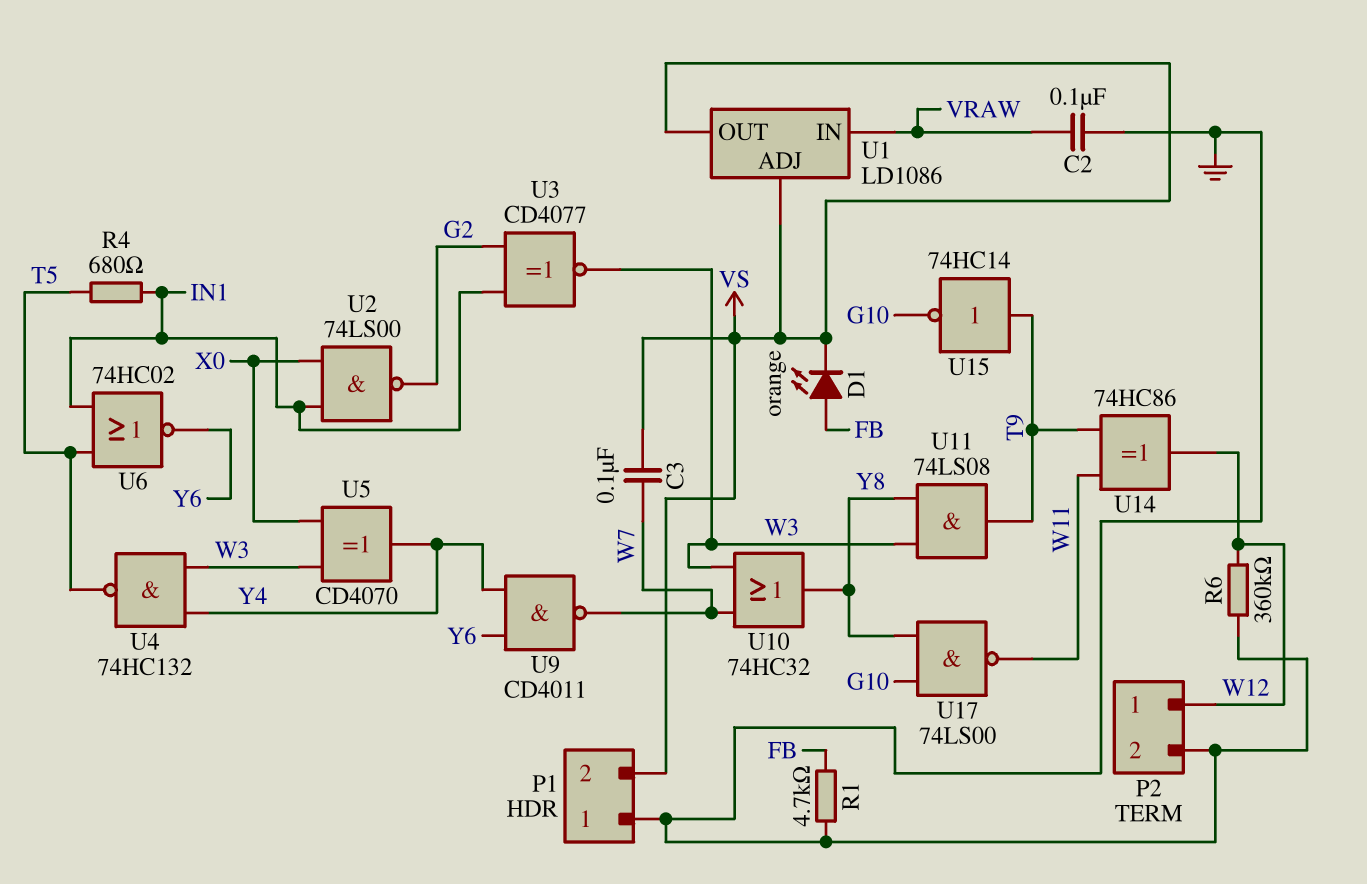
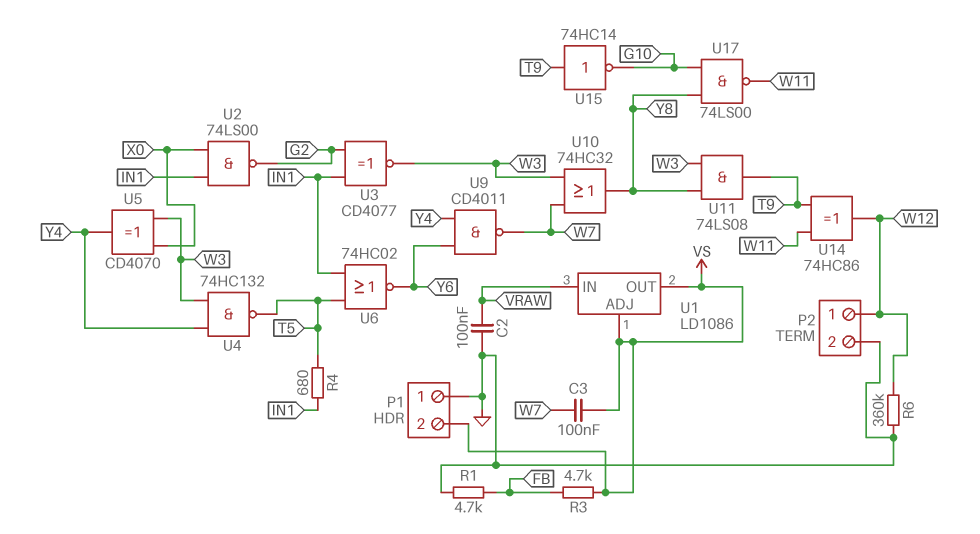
D1: LED orange (A FB, K VS) -> none
R3: none -> 4.7k (FB, VS)

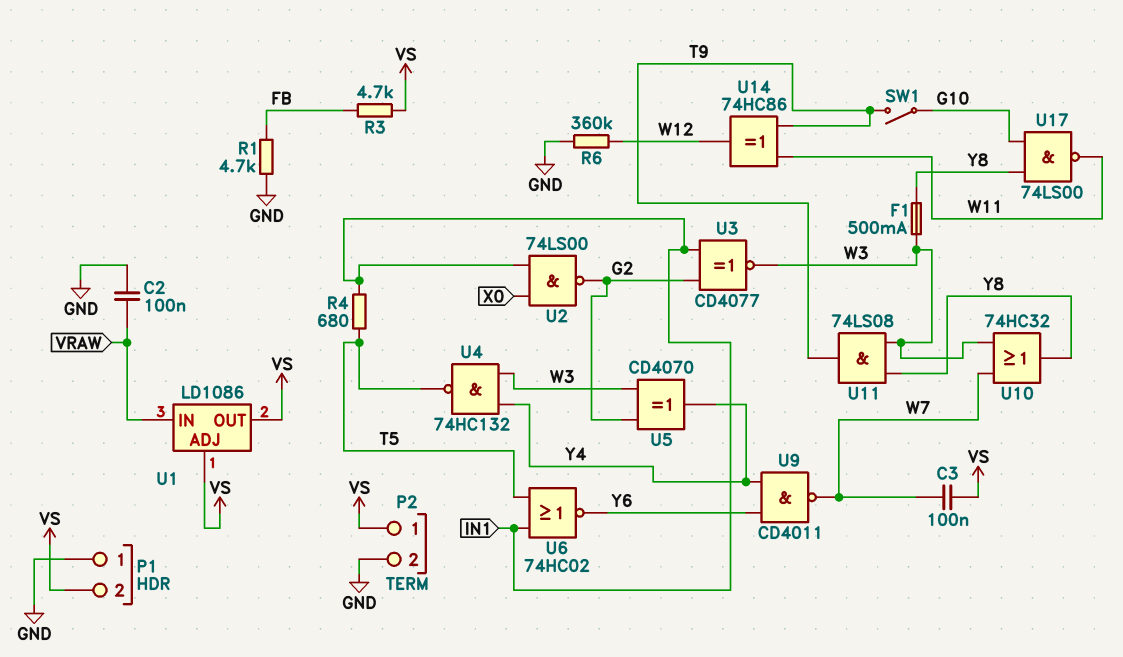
F1: none -> 500mA (W3, Y8)
P2 pin 1: W12 -> VS
SW1: none -> switch (G10, T9)
U5: XOR CD4070 (in W3, in X0, out Y4) -> XOR CD4070 (in G2, in W3, out Y4)
U15: NOT 74HC14 (in T9, out G10) -> none

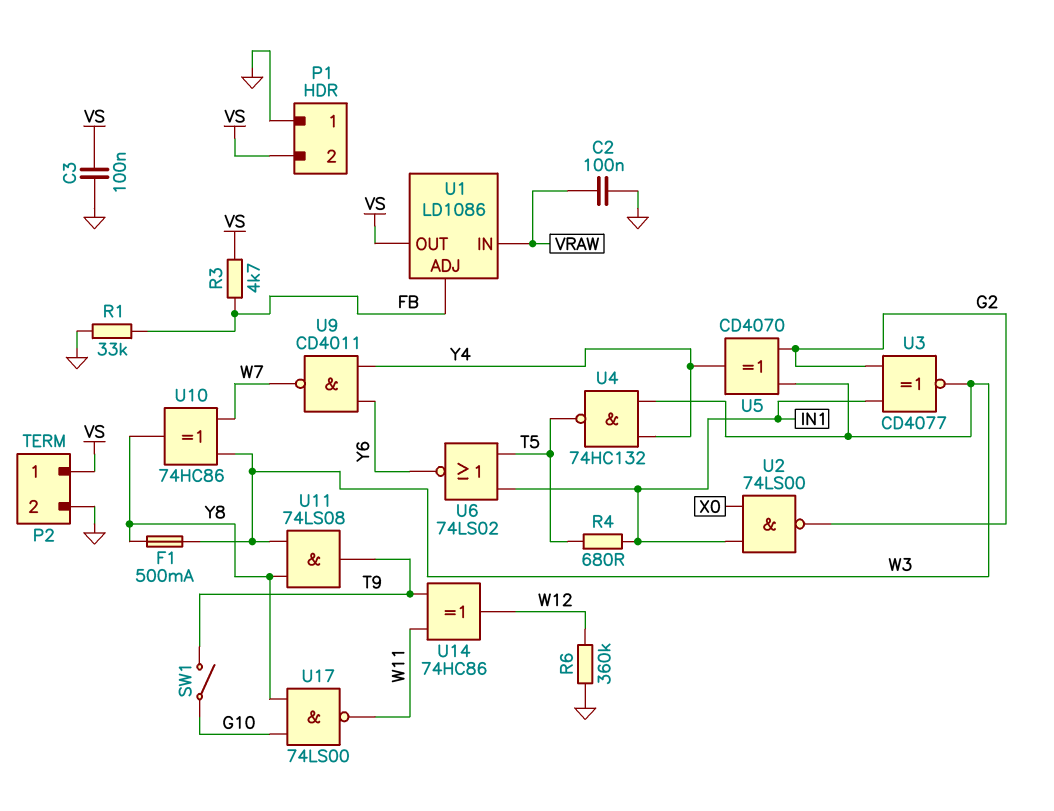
C3: 100nF (VS, W7) -> 100nF (GND, VS)
R1: 4.7k (FB, GND) -> 33k (FB, GND)
U1 pin ADJ: VS -> FB
U6: NOR 74HC02 (in IN1, in T5, out Y6) -> NOR 74LS02 (in IN1, in T5, out Y6)
U10: OR 74HC32 (in W3, in W7, out Y8) -> XOR 74HC86 (in W3, in W7, out Y8)

